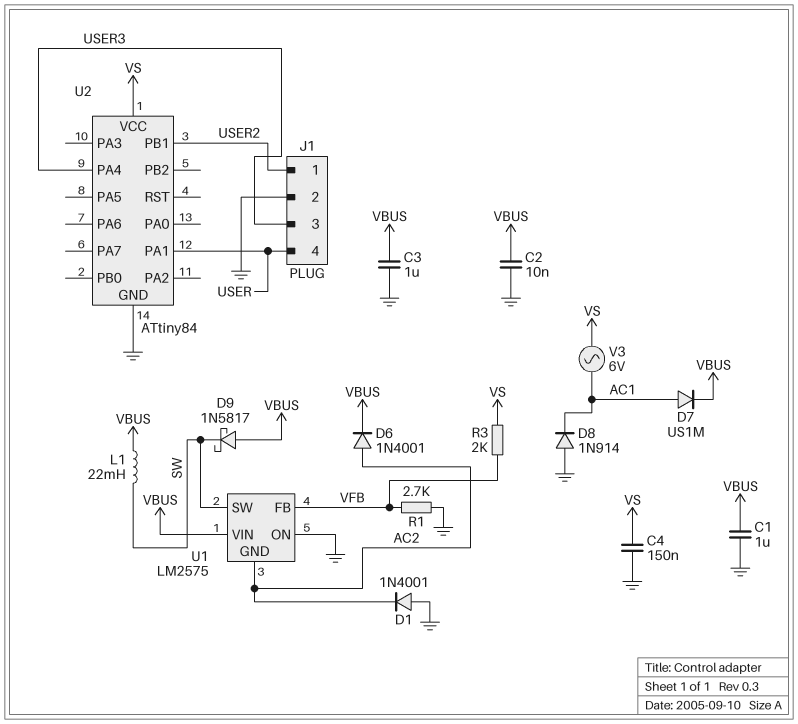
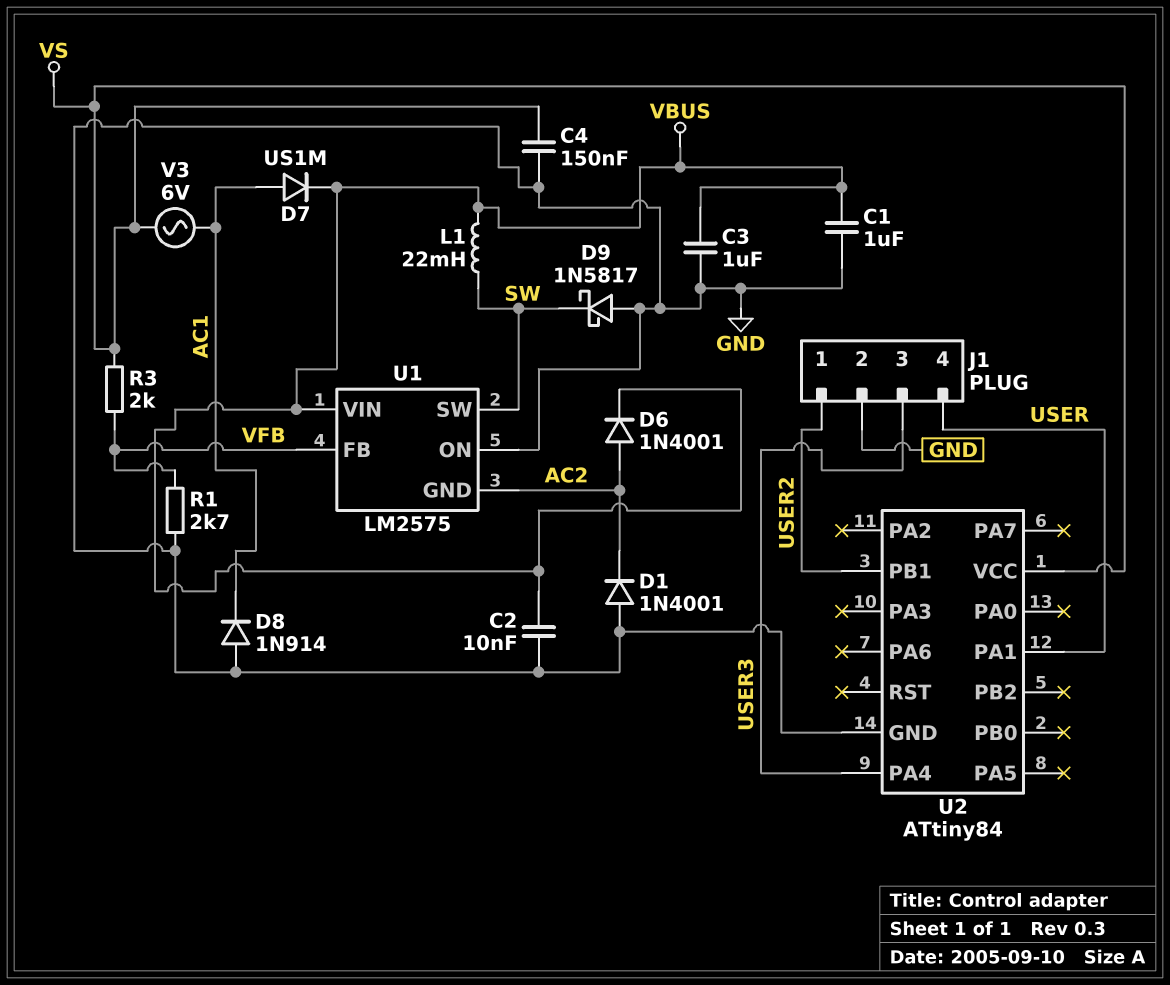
D9: schottky 1N5817 (A VBUS, K SW) -> schottky 1N5817 (A GND, K SW)

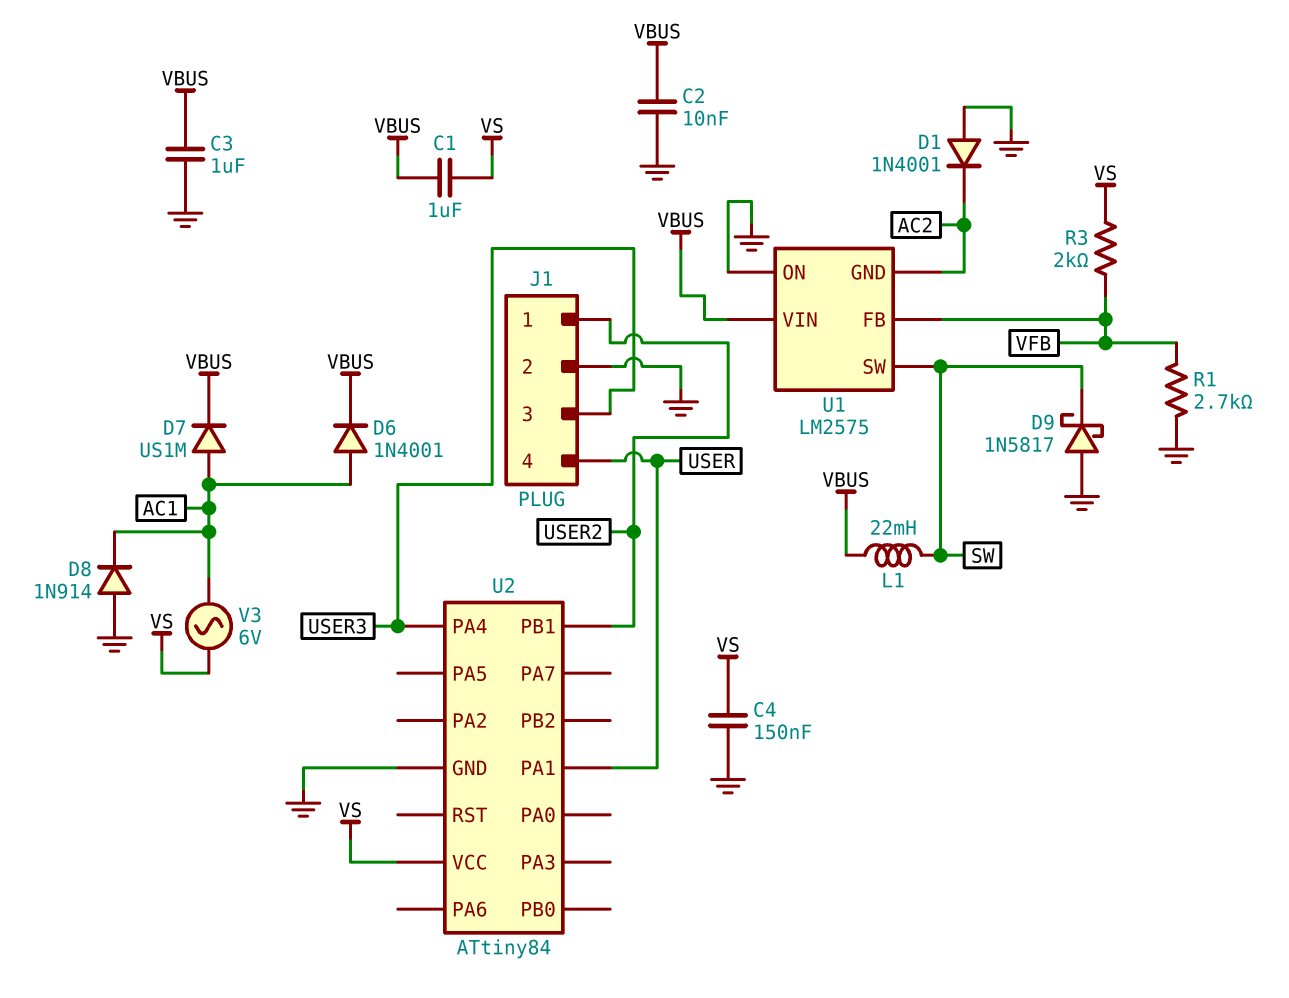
C1: 1uF (GND, VBUS) -> 1uF (VBUS, VS)
D6: diode 1N4001 (A AC2, K VBUS) -> diode 1N4001 (A AC1, K VBUS)

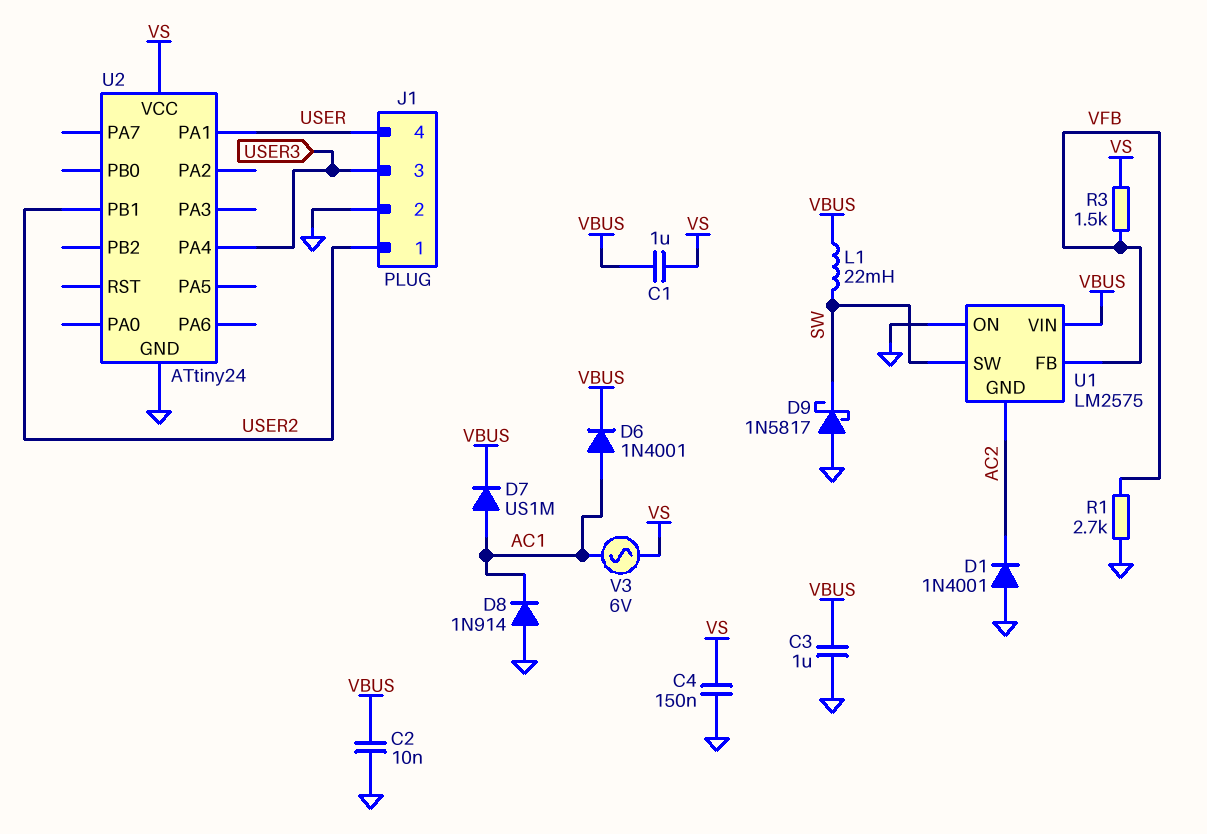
R3: 2k (VFB, VS) -> 1.5k (VFB, VS)
U2: ATtiny84 -> ATtiny24

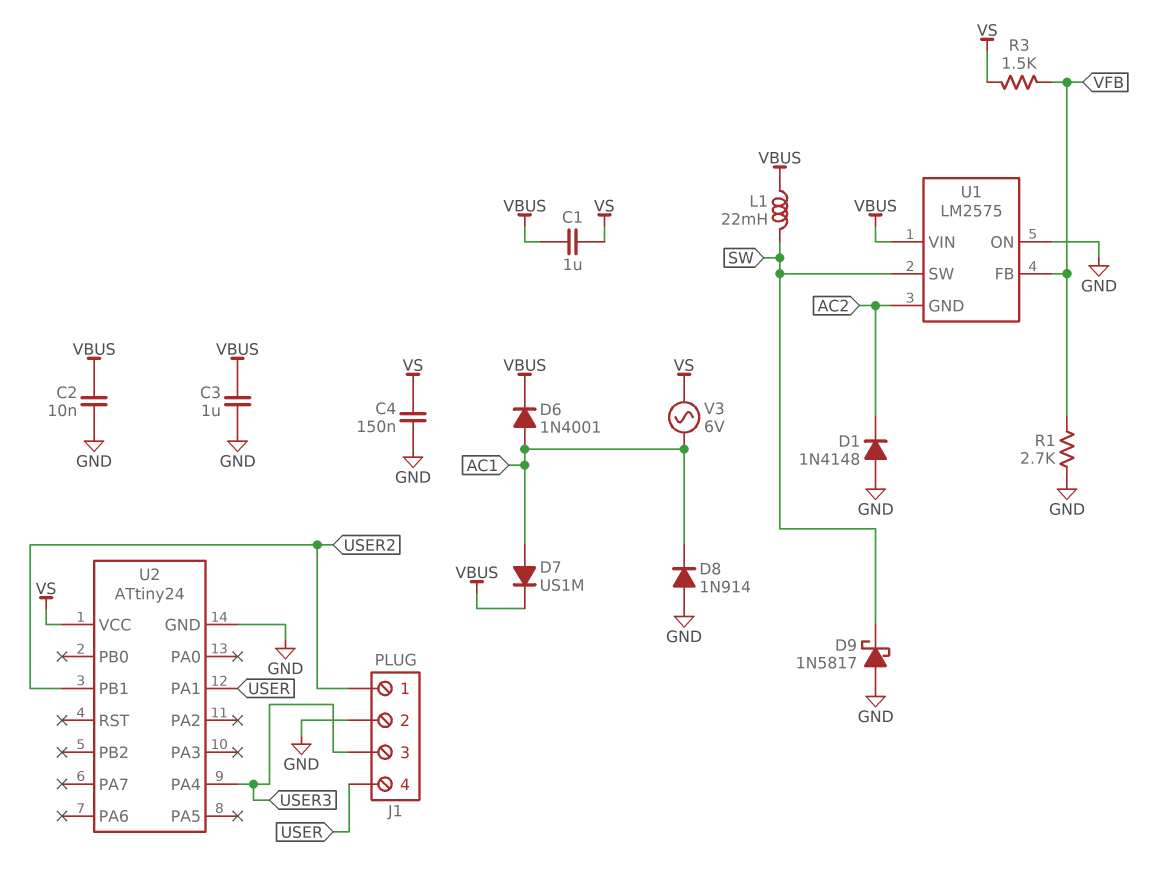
D1: diode 1N4001 (A GND, K AC2) -> diode 1N4148 (A GND, K AC2)

